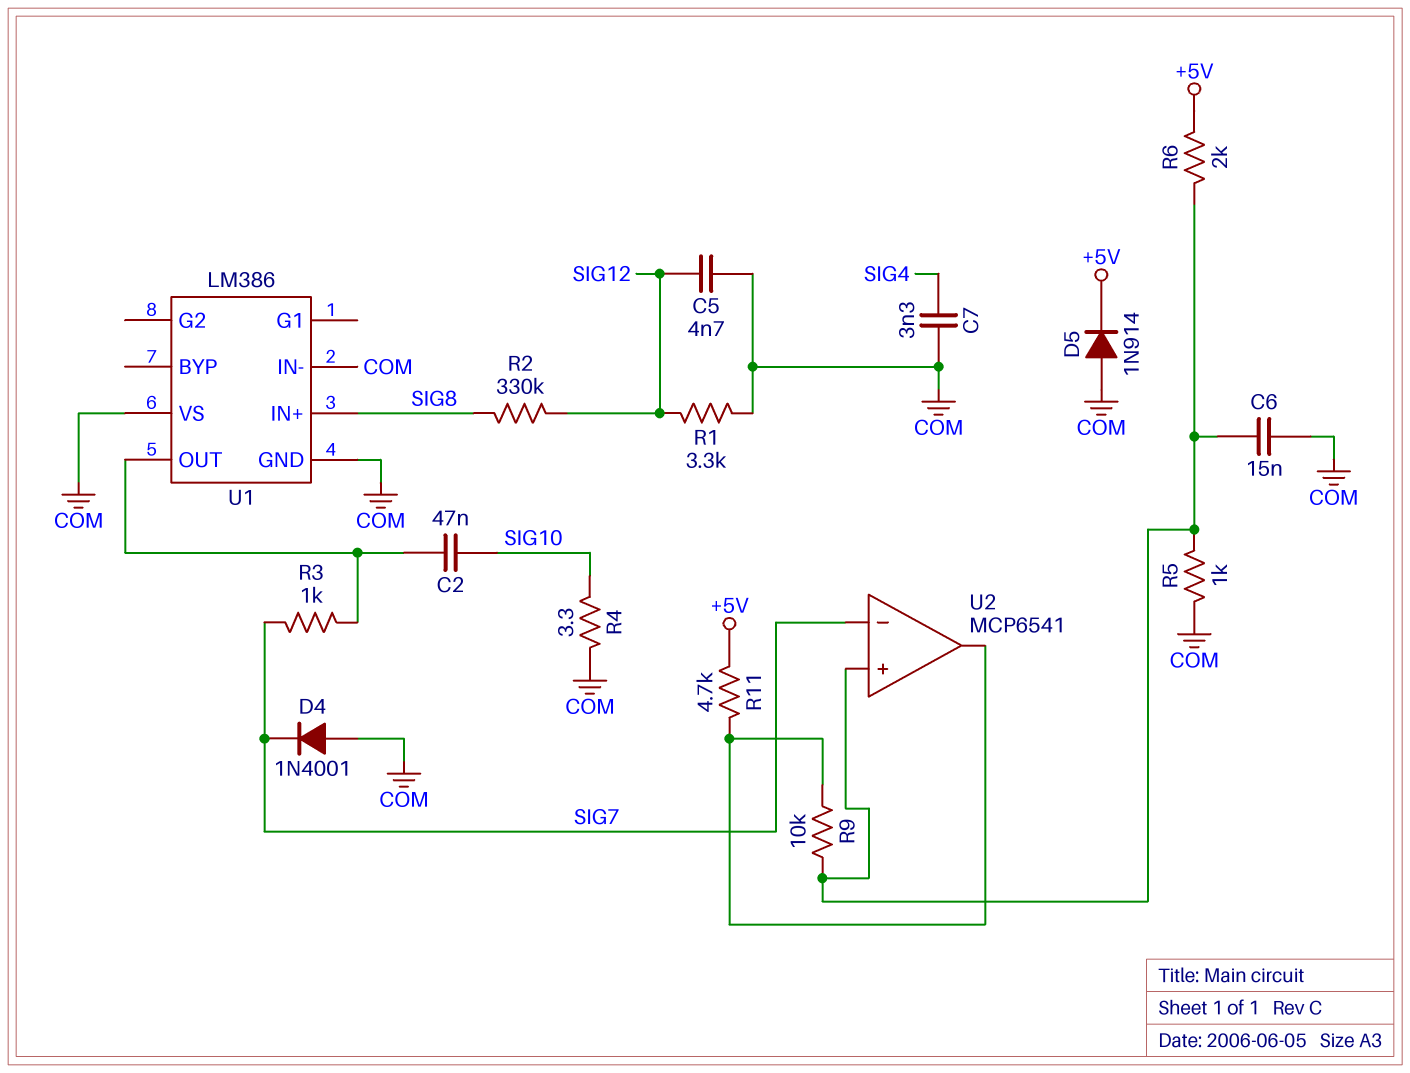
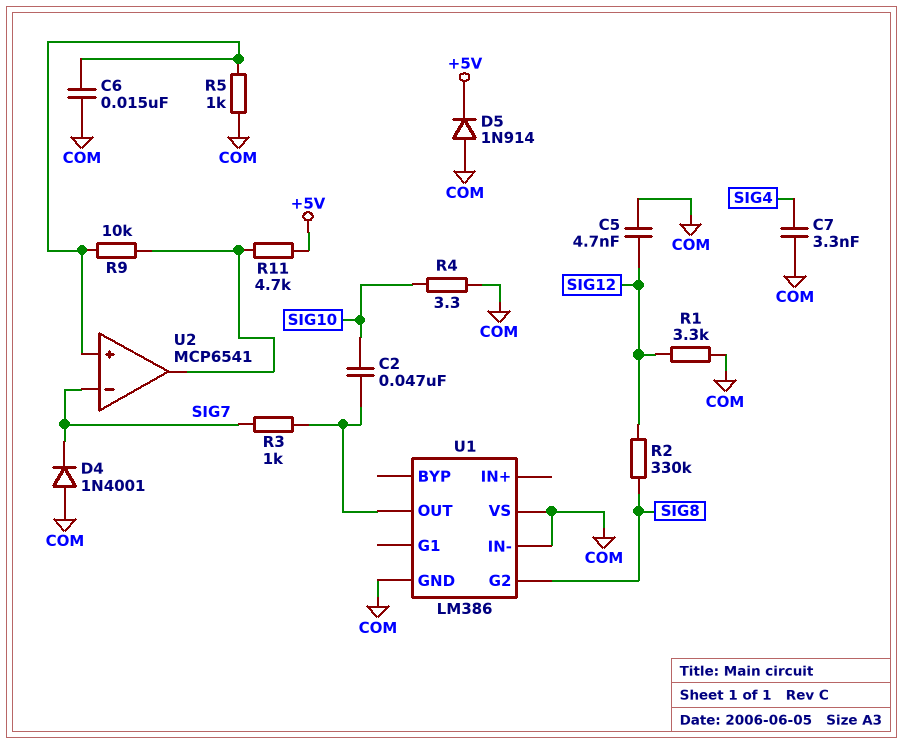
R6: 2k (+5V, U2/in+) -> none
U1 pin G2: none -> SIG8
U1 pin IN+: SIG8 -> none

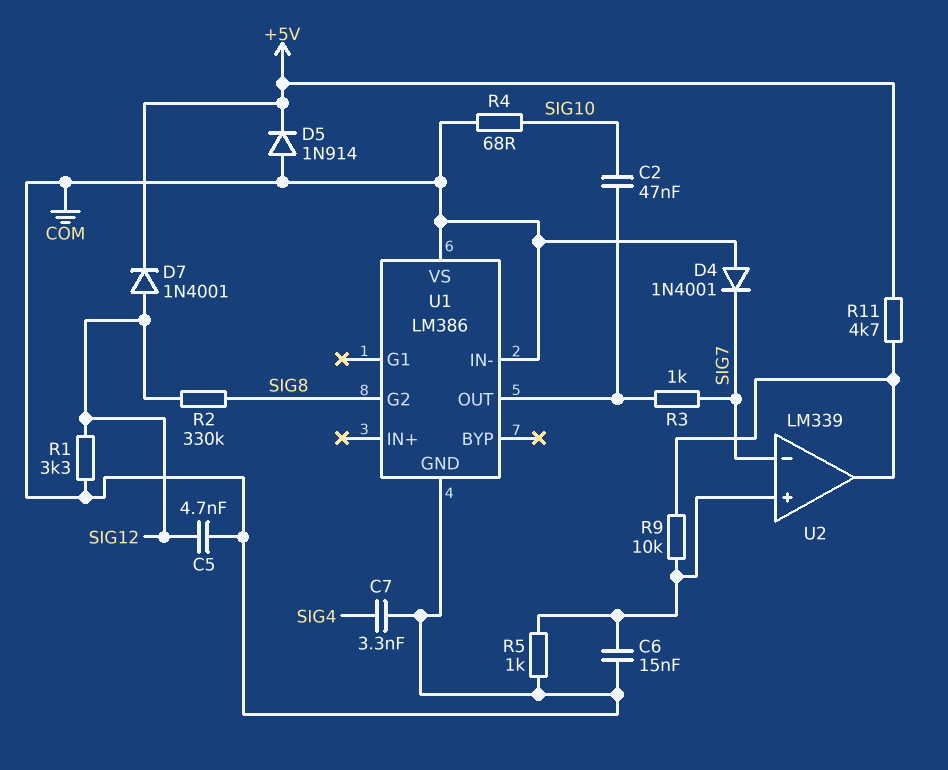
D7: none -> diode 1N4001 (A SIG12, K +5V)
R4: 3.3 (COM, SIG10) -> 68 (COM, SIG10)
U2: MCP6541 -> LM339

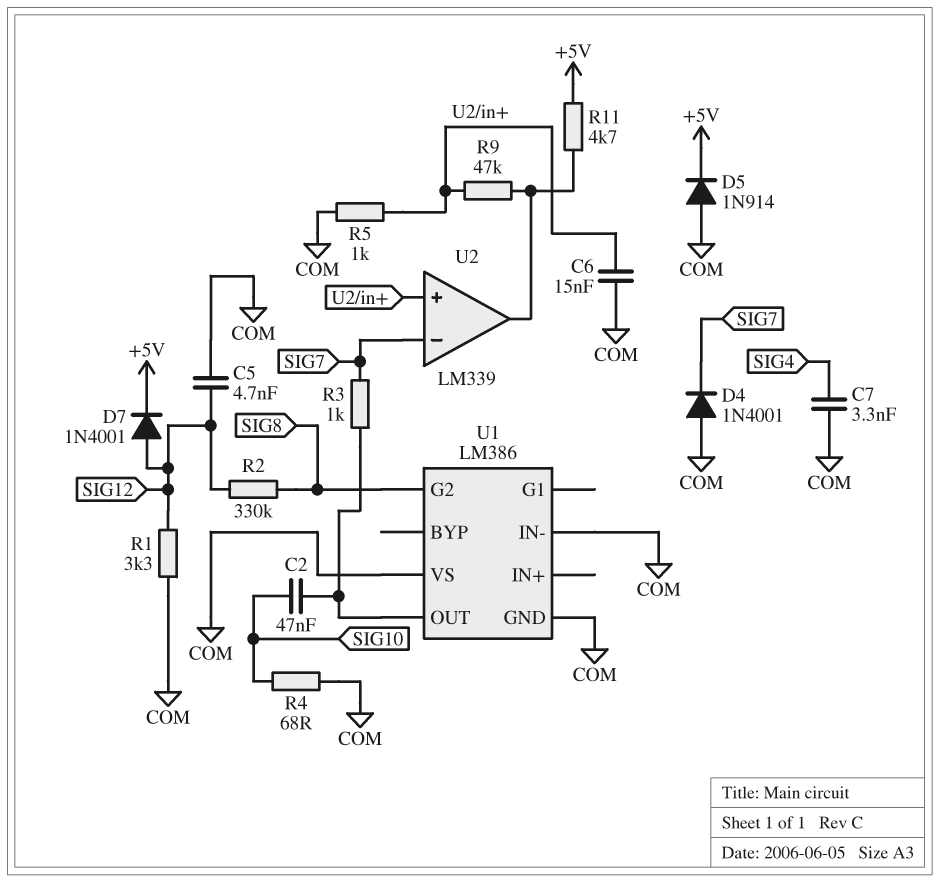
R9: 10k (U2/in+, U2/out) -> 47k (U2/in+, U2/out)

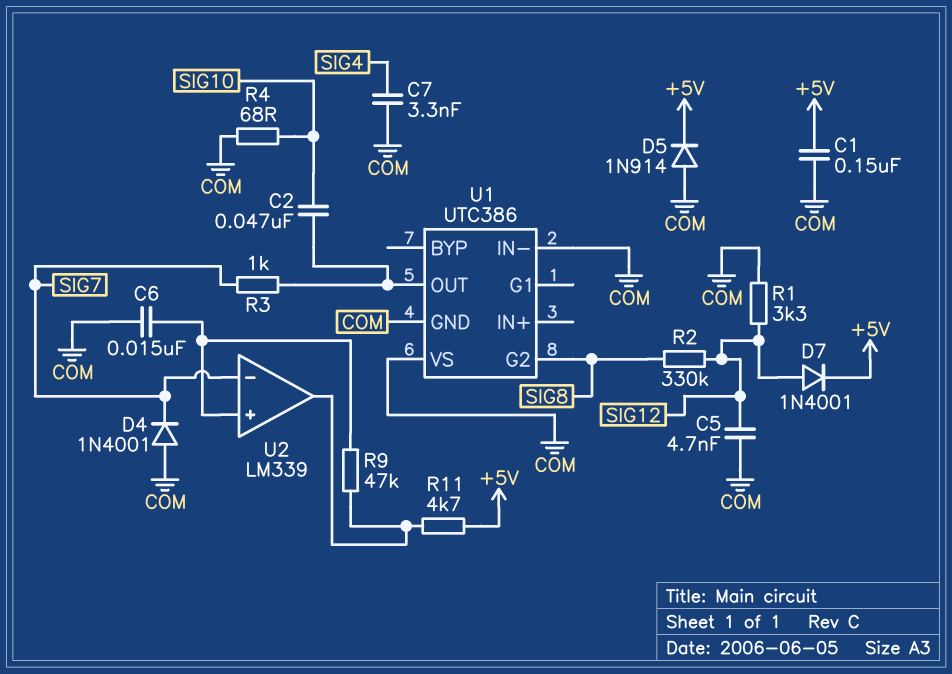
C1: none -> 150nF (+5V, COM)
R5: 1k (COM, U2/in+) -> none
U1: LM386 -> UTC386

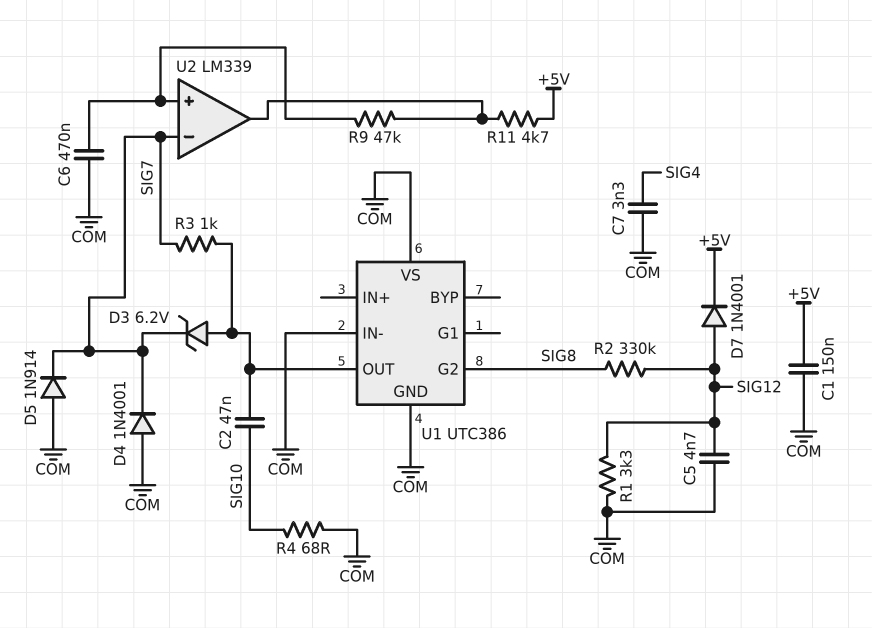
C6: 15nF (COM, U2/in+) -> 470nF (COM, U2/in+)
D3: none -> zener 6.2V (A U1/OUT, K SIG7)
D5: diode 1N914 (A COM, K +5V) -> diode 1N914 (A COM, K SIG7)

